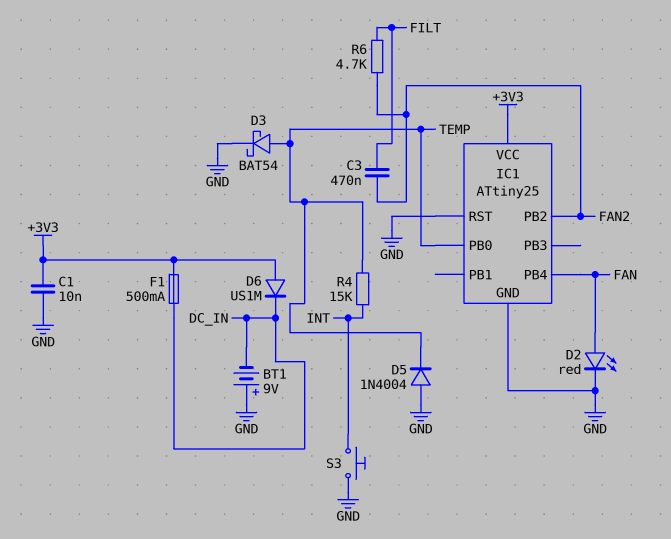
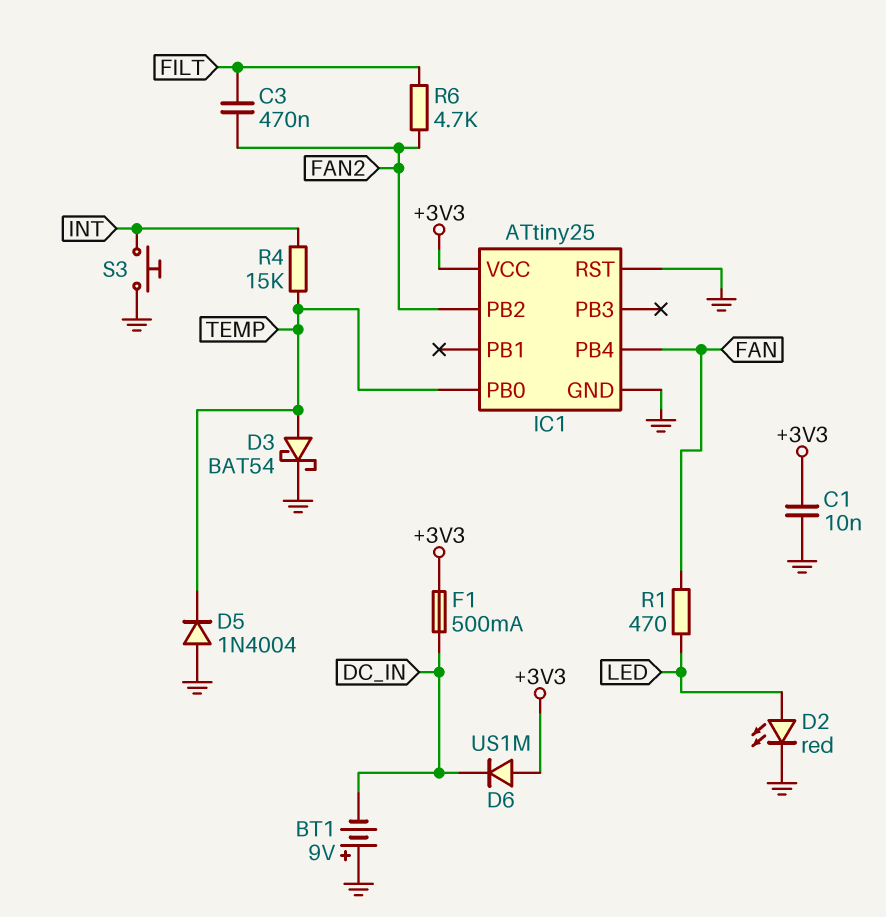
D2: LED red (A FAN, K GND) -> LED red (A LED, K GND)
R1: none -> 470 (FAN, LED)

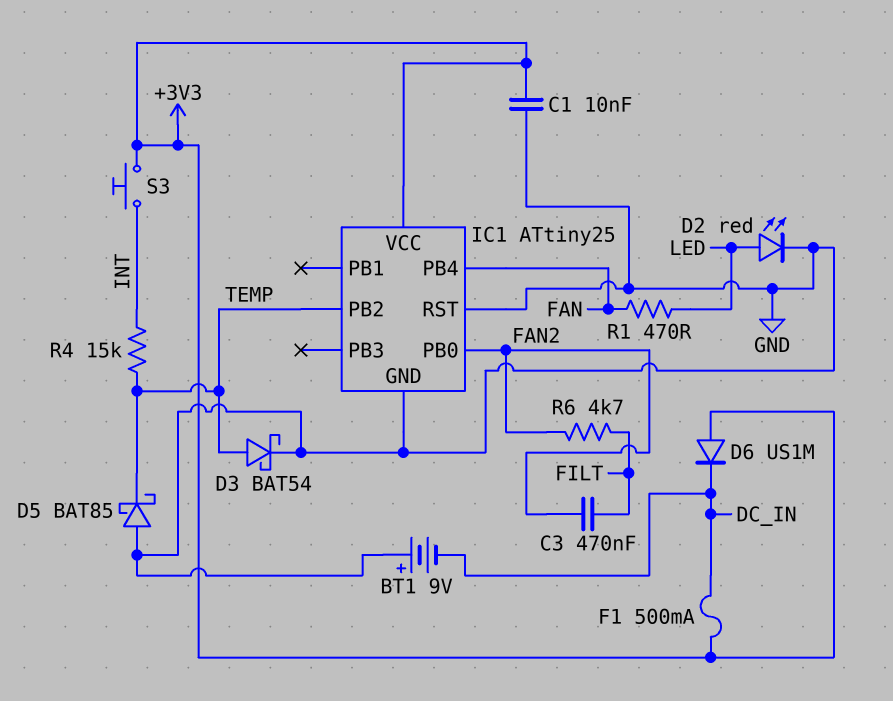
D5: diode 1N4004 (A GND, K TEMP) -> schottky BAT85 (A GND, K TEMP)
IC1 pin PB0: TEMP -> FAN2
IC1 pin PB2: FAN2 -> TEMP
S3: button (GND, INT) -> button (+3V3, INT)

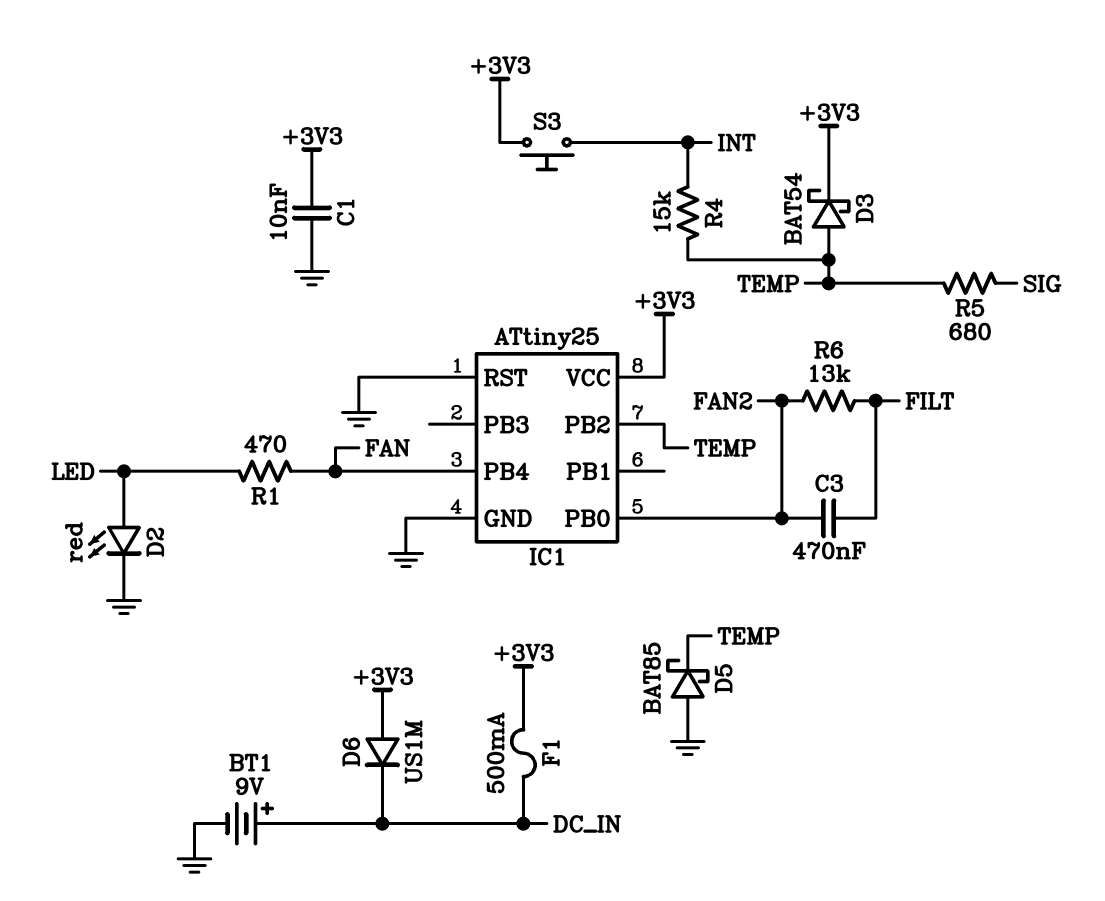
BT1: 9V (plus GND, minus DC_IN) -> 9V (plus DC_IN, minus GND)
D3: schottky BAT54 (A TEMP, K GND) -> schottky BAT54 (A TEMP, K +3V3)
R5: none -> 680 (SIG, TEMP)
R6: 4.7k (FAN2, FILT) -> 13k (FAN2, FILT)

